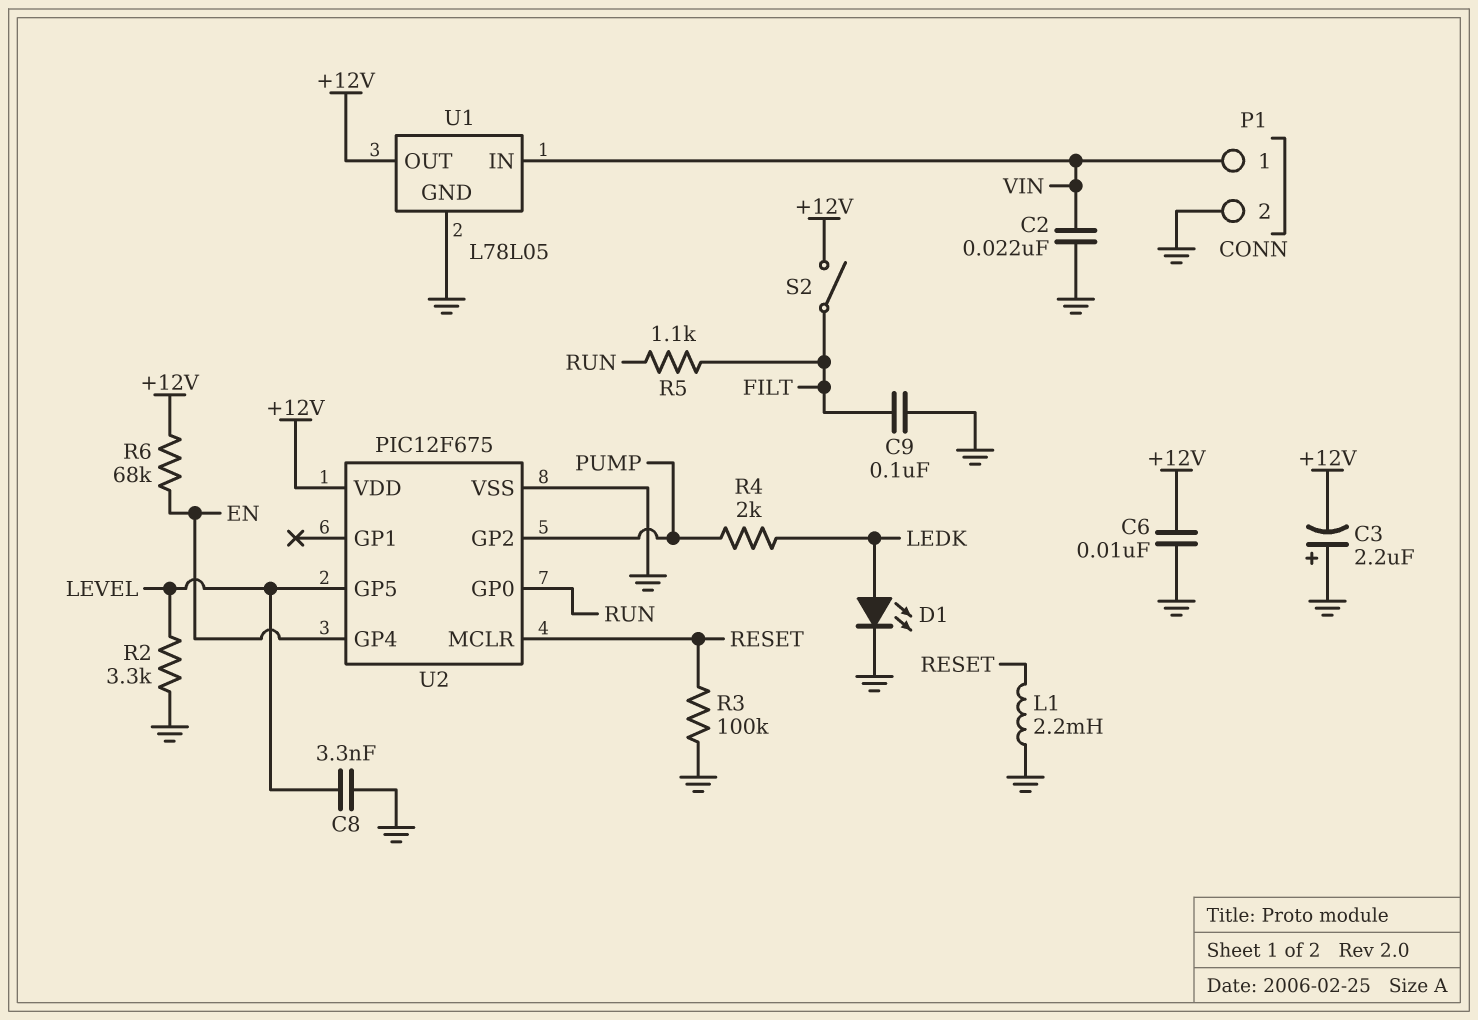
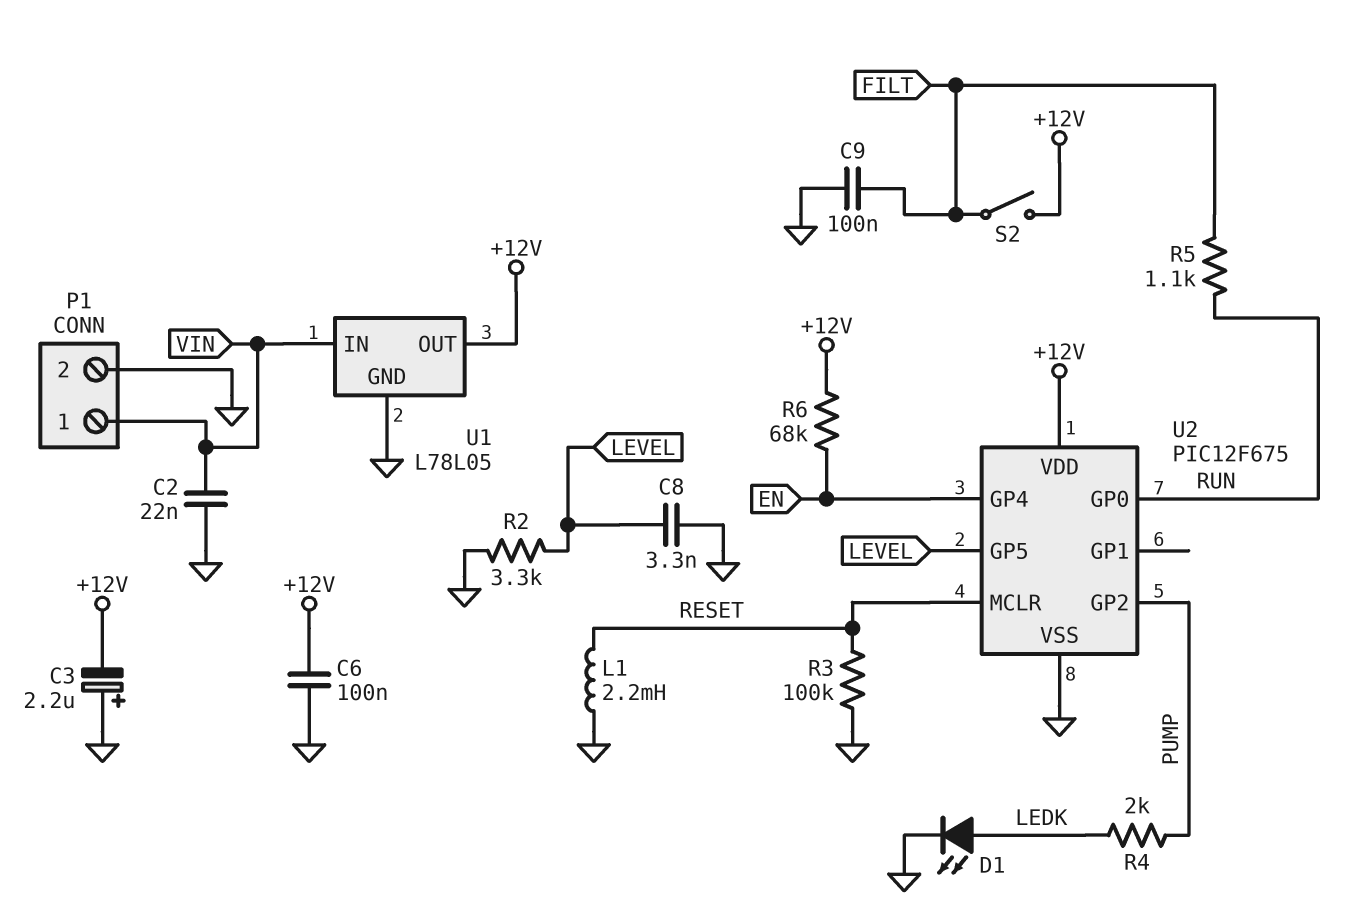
C6: 10nF (+12V, GND) -> 100nF (+12V, GND)

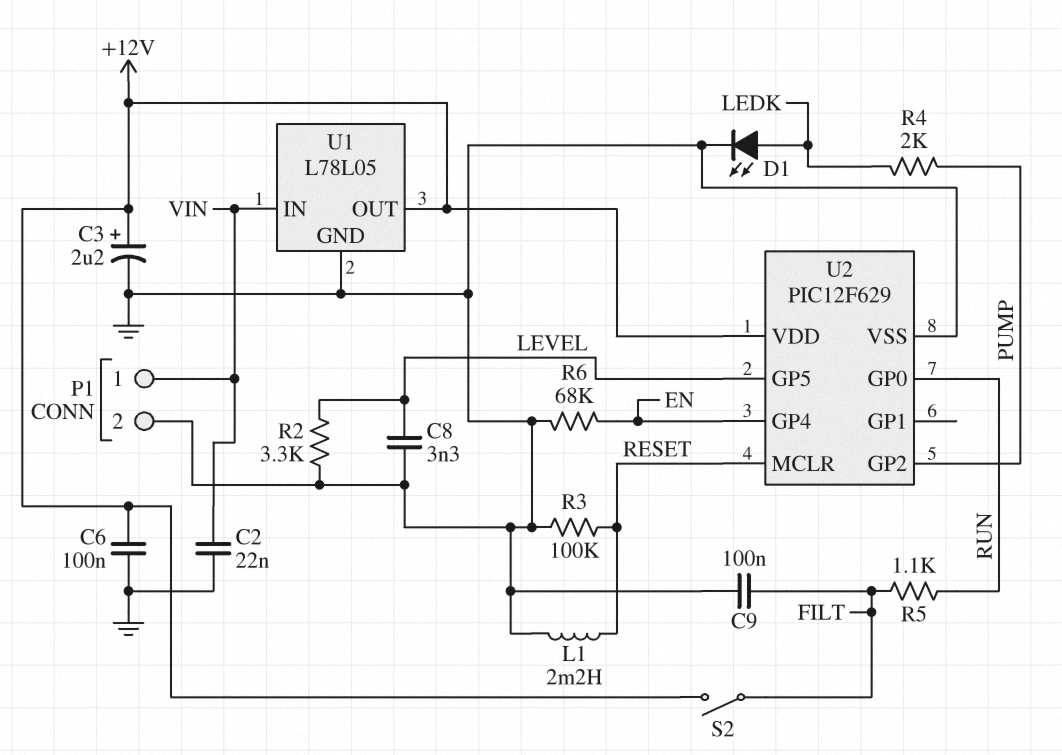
C3: 2.2uF (plus GND, minus +12V) -> 2.2uF (plus +12V, minus GND)
R6: 68k (+12V, EN) -> 68k (EN, GND)
U2: PIC12F675 -> PIC12F629

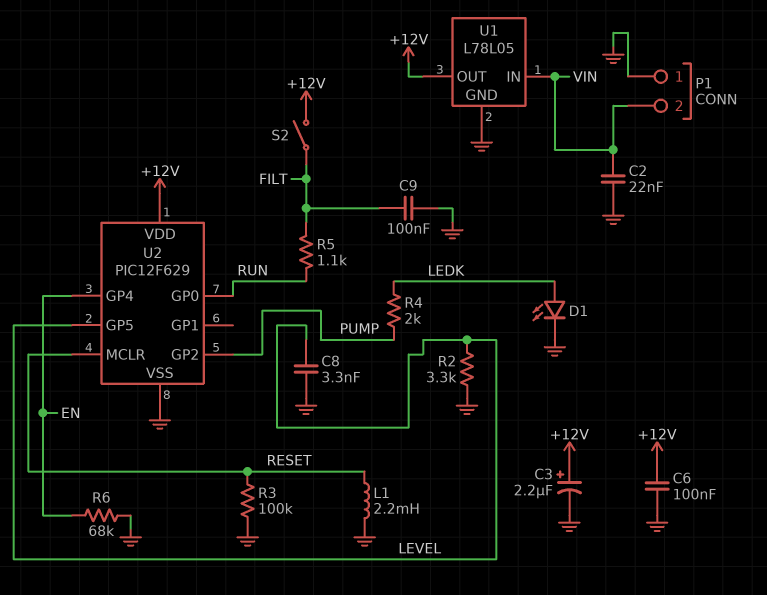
P1 pin 1: VIN -> GND
P1 pin 2: GND -> VIN

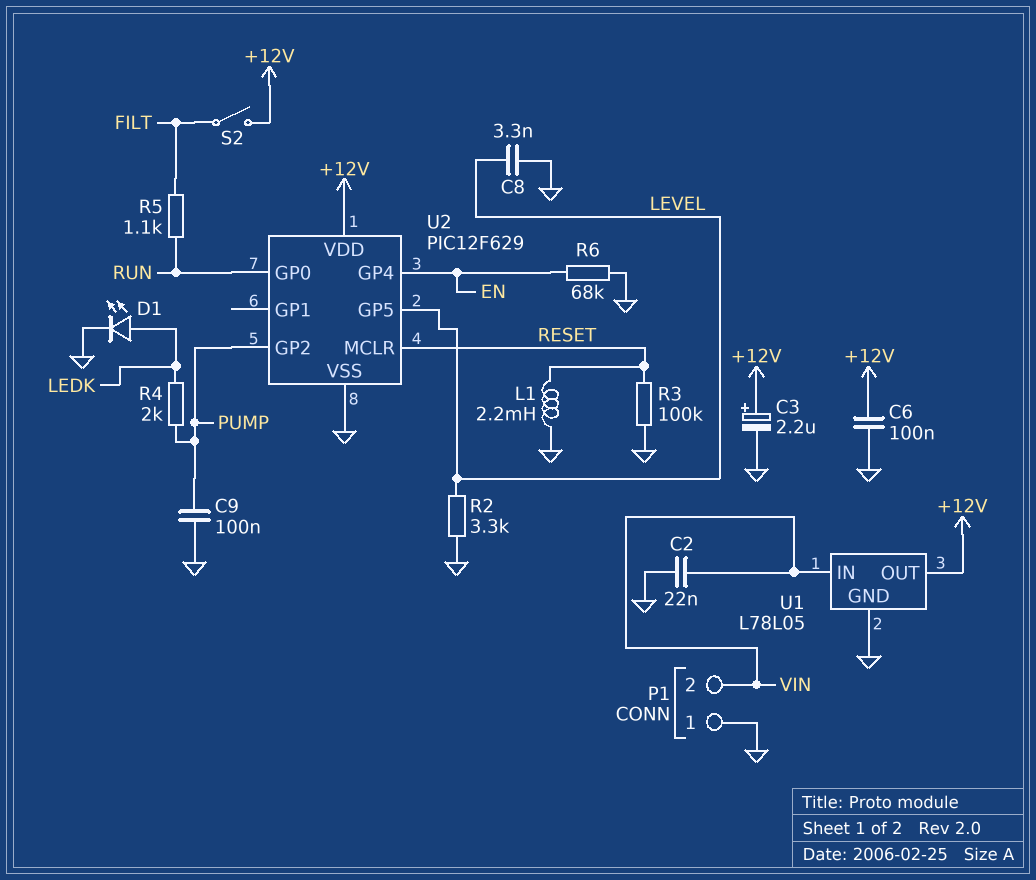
C9: 100nF (FILT, GND) -> 100nF (GND, PUMP)

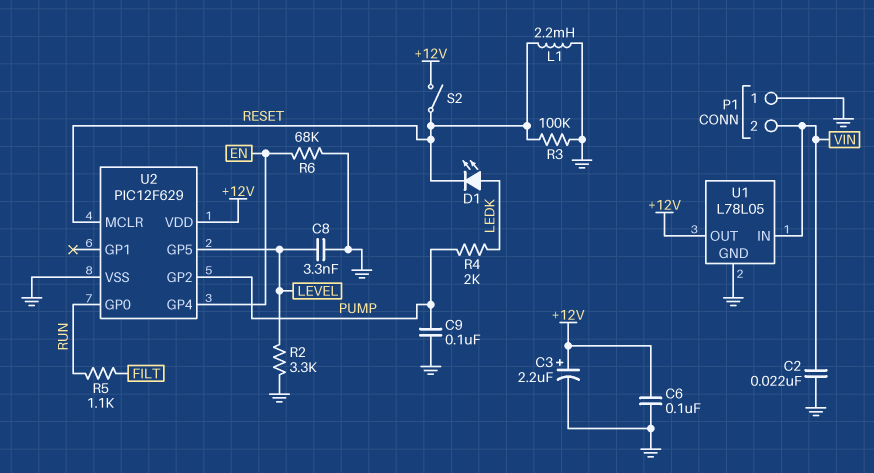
D1: LED (A LEDK, K GND) -> LED (A LEDK, K RESET)
S2: switch (+12V, FILT) -> switch (+12V, RESET)

